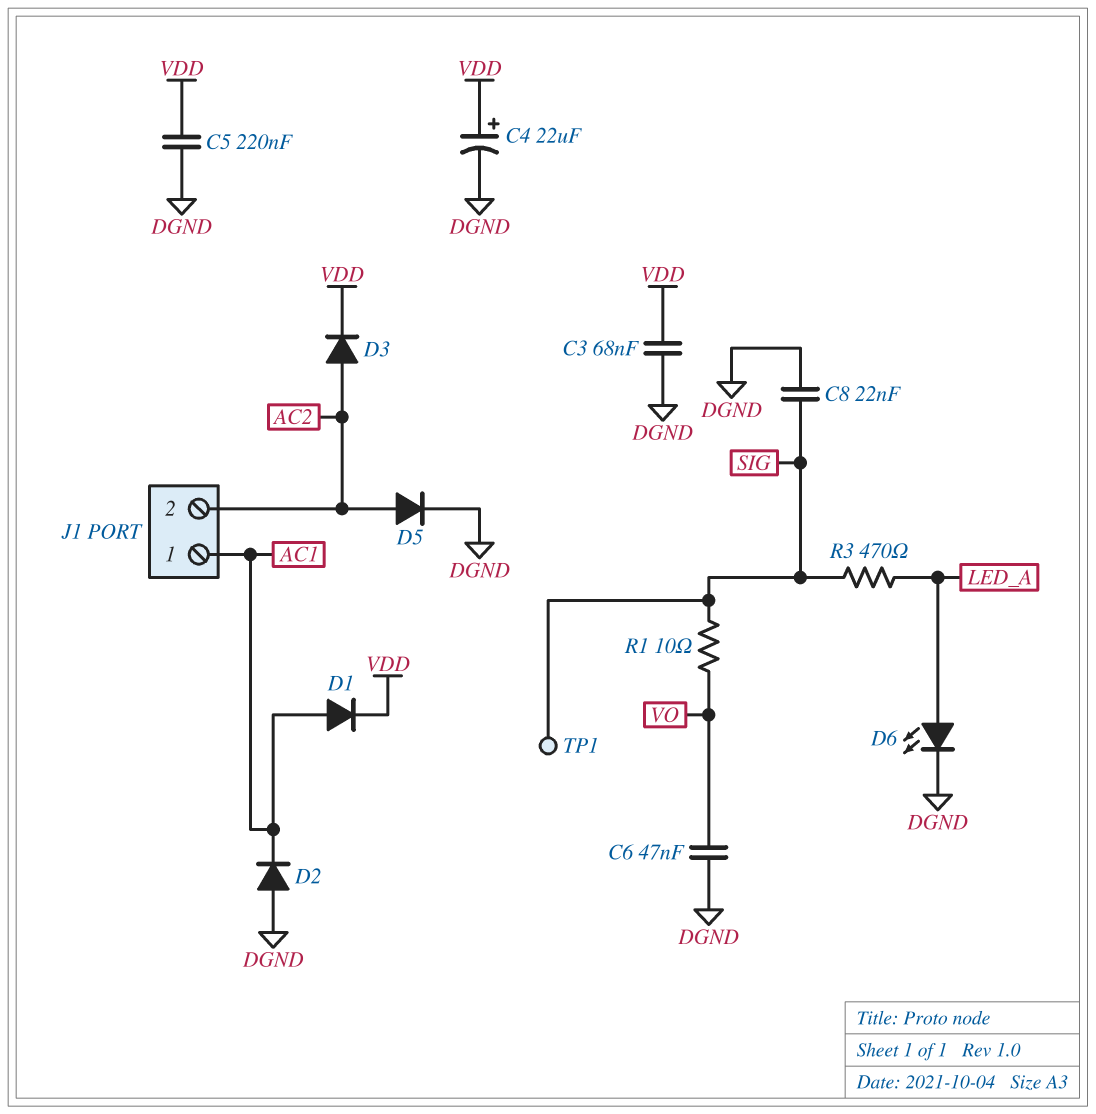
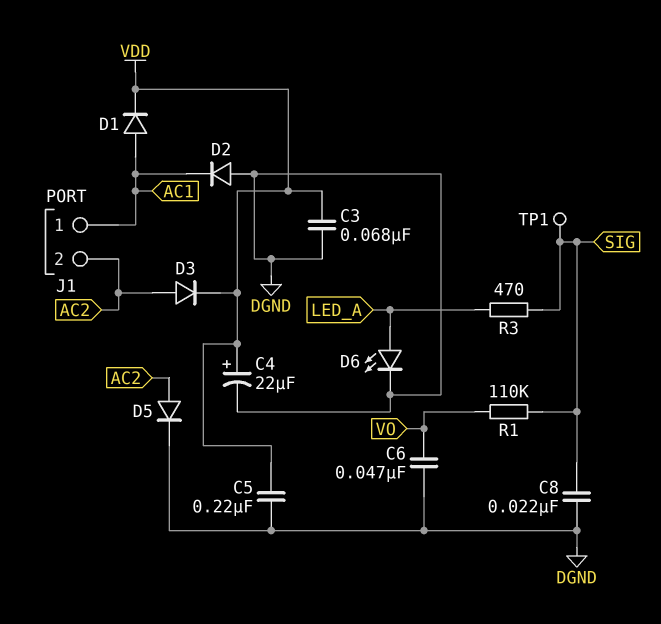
R1: 10 (SIG, VO) -> 110k (SIG, VO)

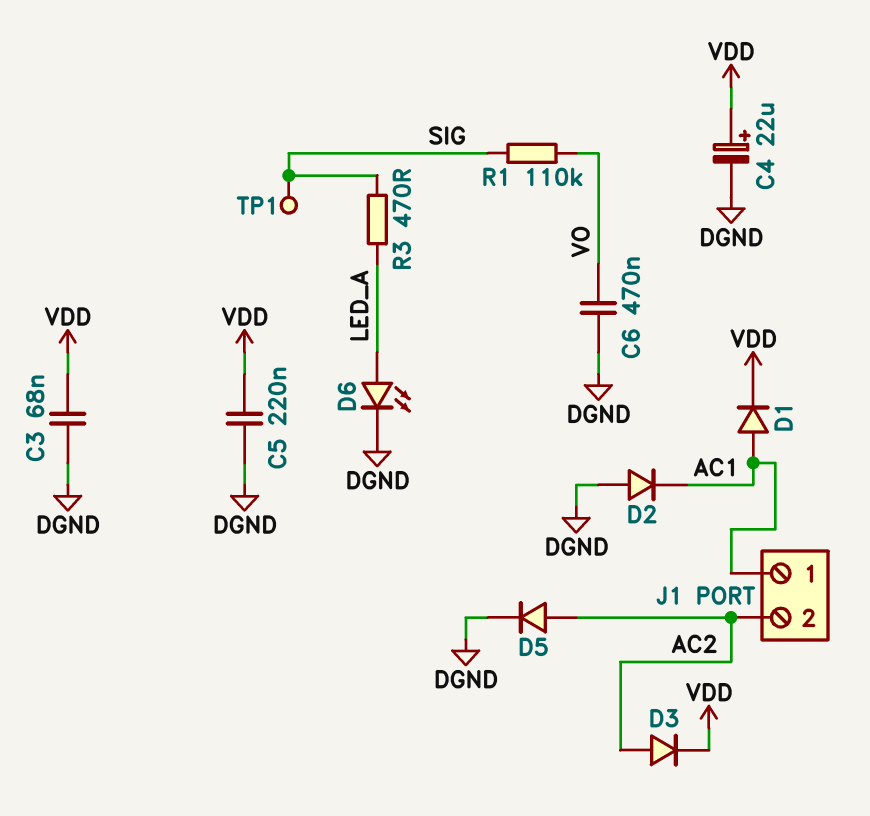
C6: 47nF (DGND, VO) -> 470nF (DGND, VO)
C8: 22nF (DGND, SIG) -> none

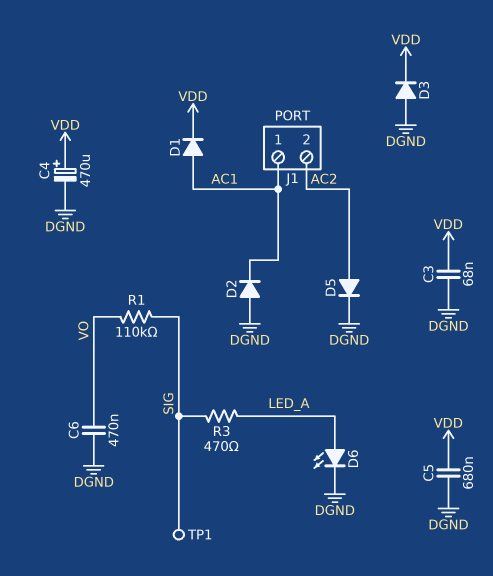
C4: 22uF (plus VDD, minus DGND) -> 470uF (plus VDD, minus DGND)
C5: 220nF (DGND, VDD) -> 680nF (DGND, VDD)
D3: diode (A AC2, K VDD) -> diode (A DGND, K VDD)

